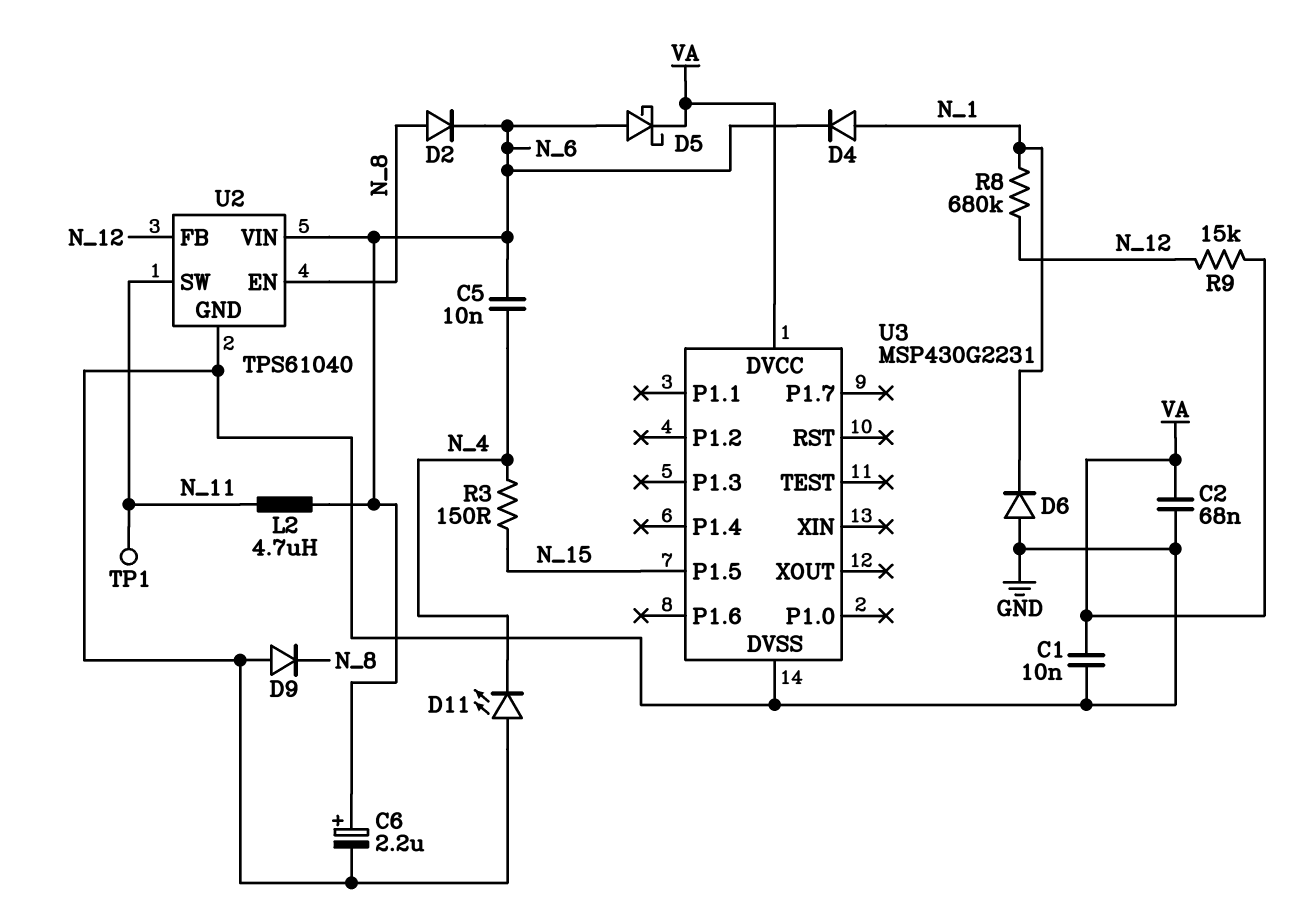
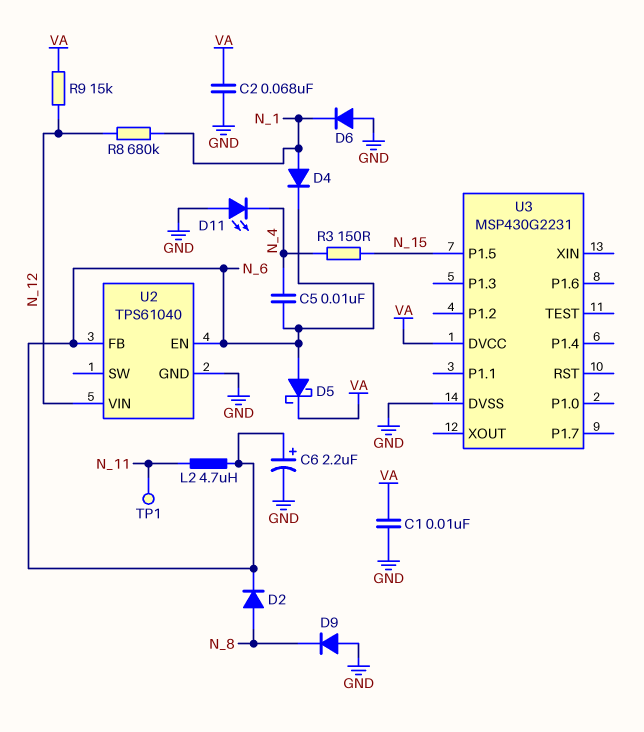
U2 pin EN: N_8 -> N_6
U2 pin FB: N_12 -> N_6
U2 pin SW: N_11 -> none
U2 pin VIN: N_6 -> N_12

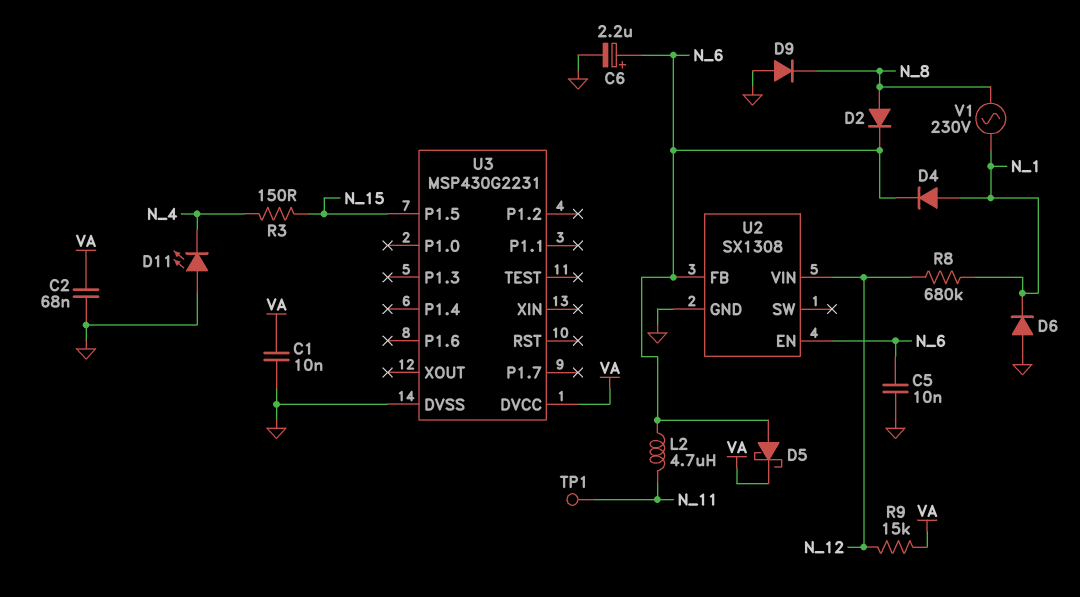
C5: 10nF (N_4, N_6) -> 10nF (GND, N_6)
U2: TPS61040 -> SX1308
V1: none -> AC 230V (N_1, N_8)

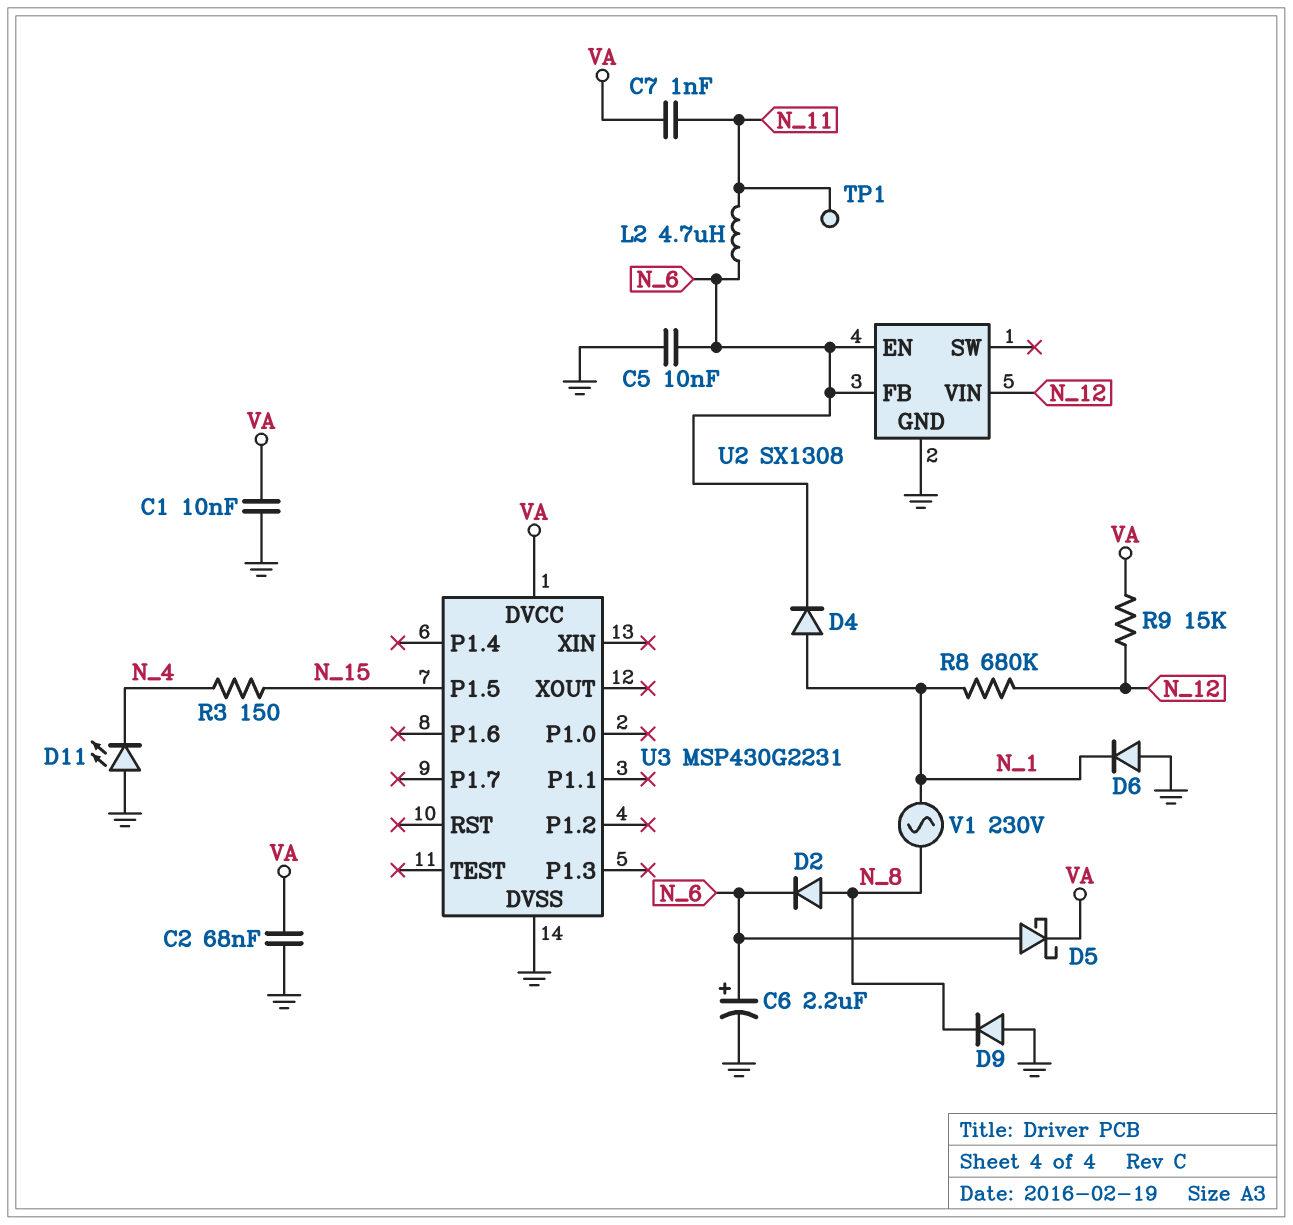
C7: none -> 1nF (N_11, VA)

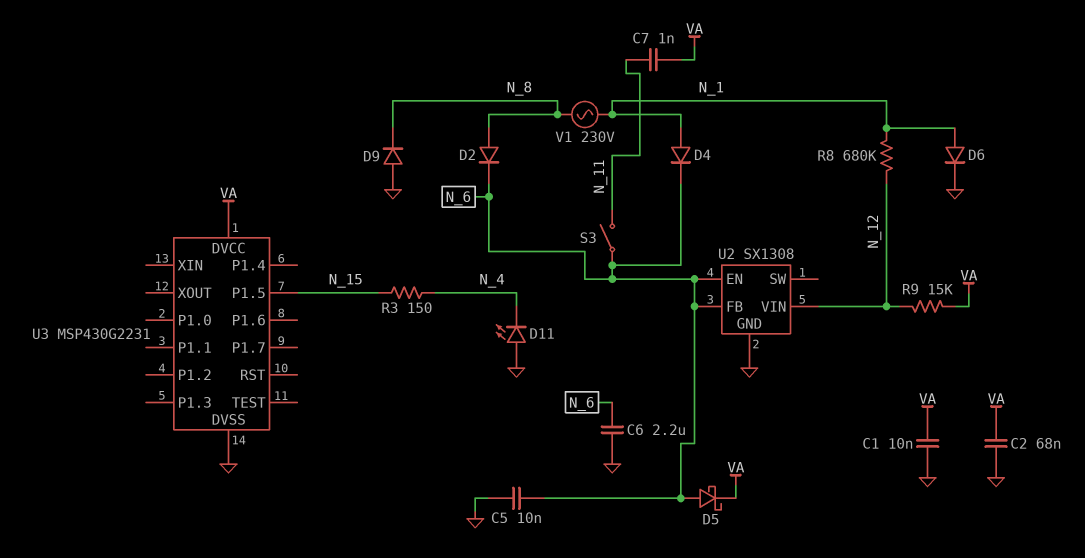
C6: 2.2uF (plus N_6, minus GND) -> 2.2uF (GND, N_6)
D6: diode (A GND, K N_1) -> diode (A N_1, K GND)
L2: 4.7uH (N_6, N_11) -> none
S3: none -> switch (N_6, N_11)
TP1: test point (N_11) -> none

